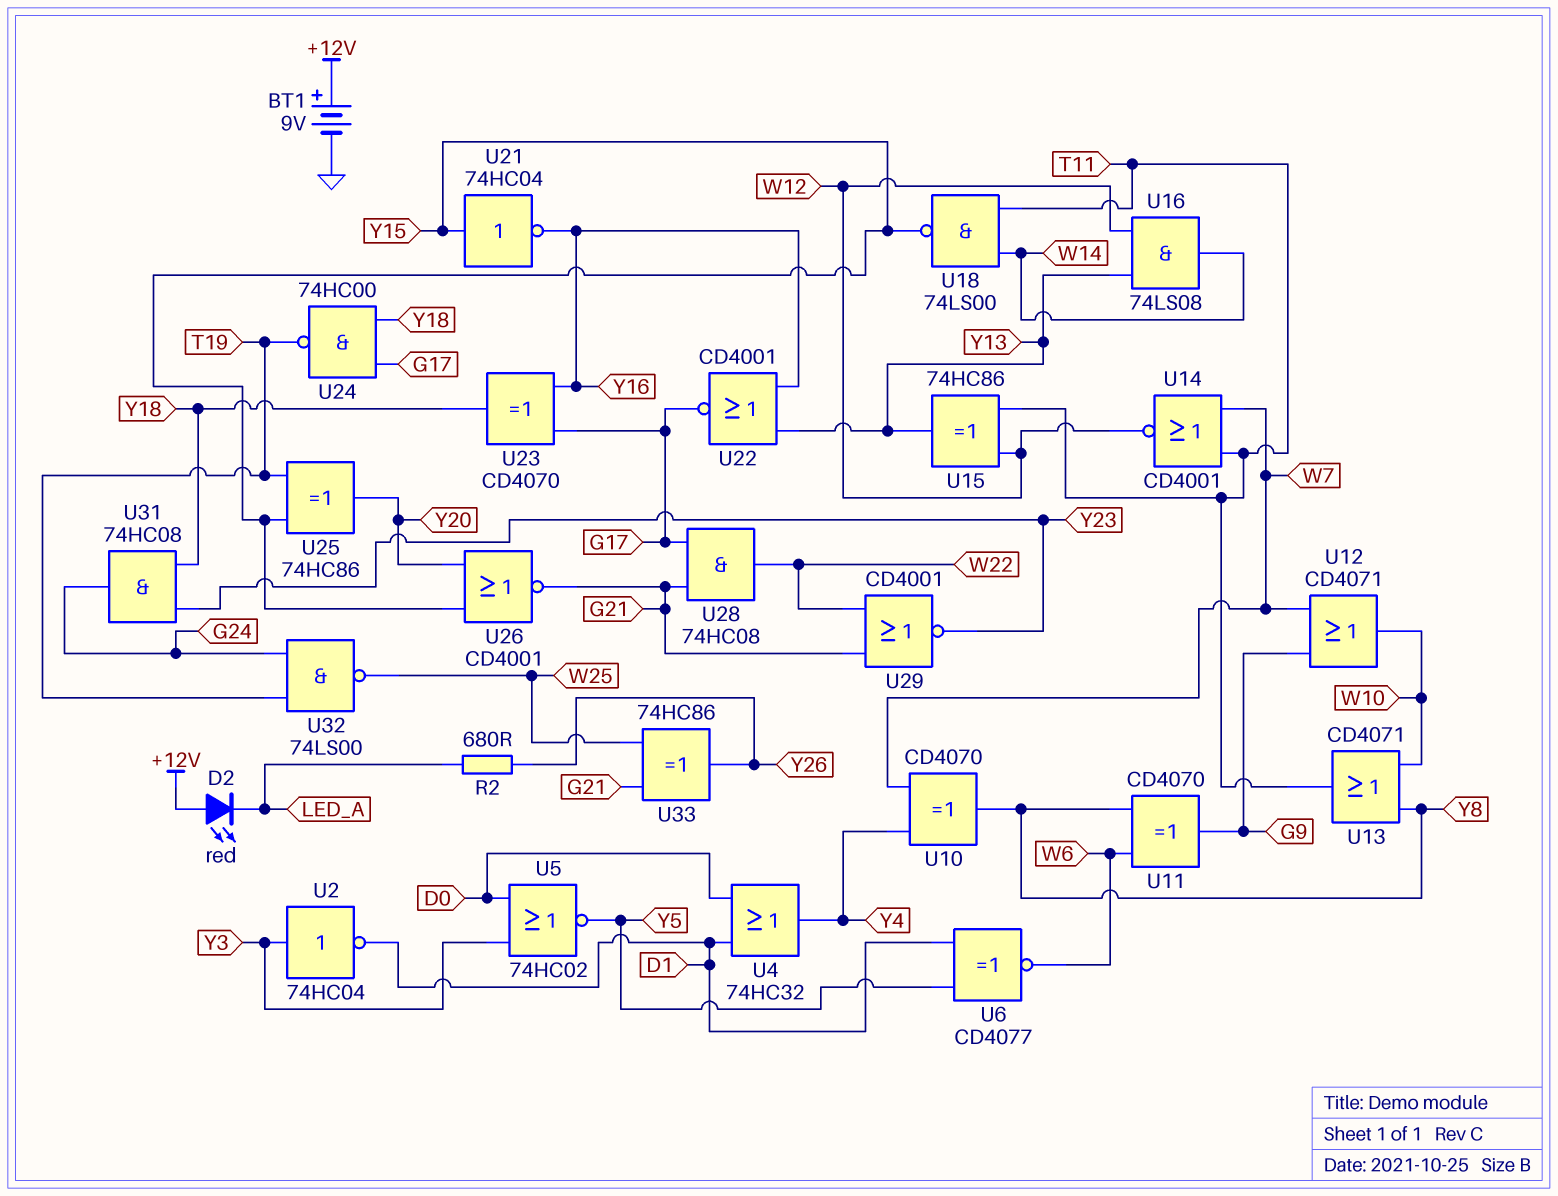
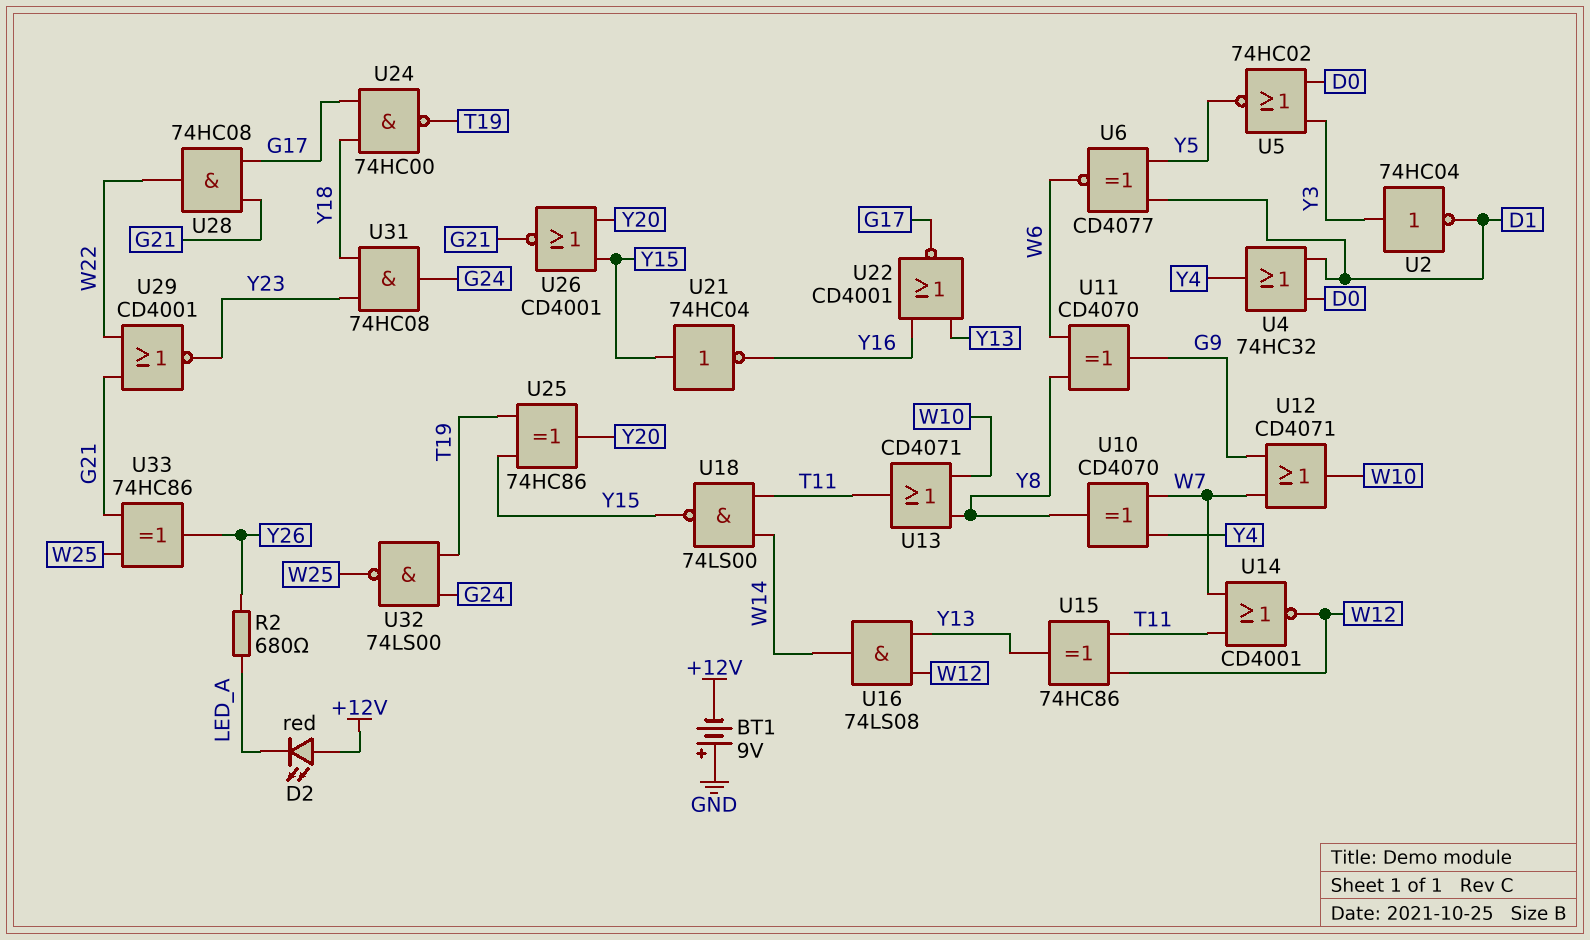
BT1: 9V (plus +12V, minus GND) -> 9V (plus GND, minus +12V)
U23: XOR CD4070 (in G17, in Y16, out Y18) -> none

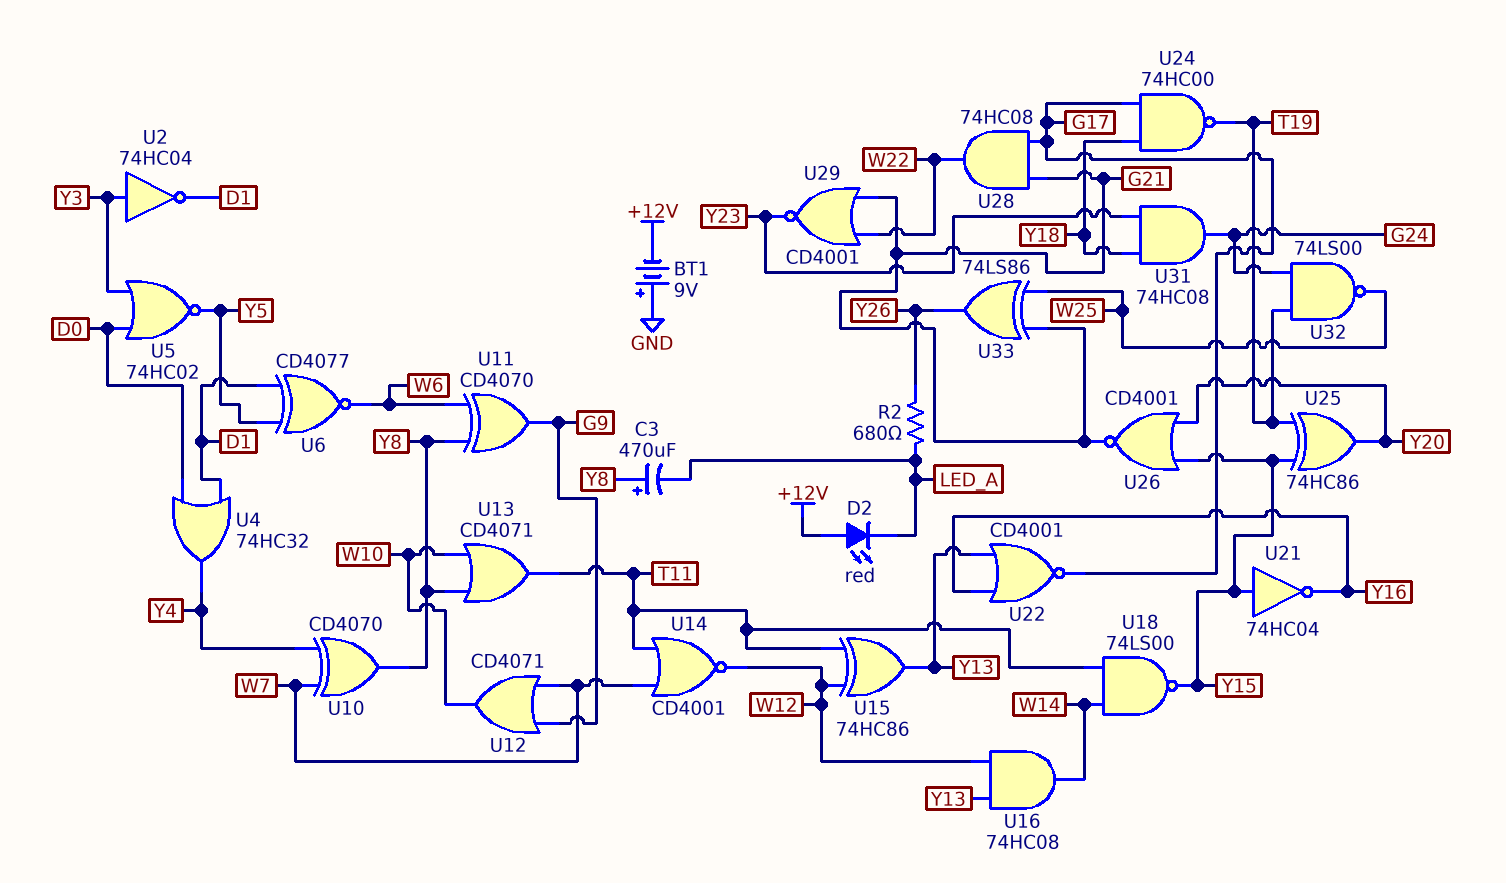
C3: none -> 470uF (plus Y8, minus LED_A)
U16: AND 74LS08 (in W12, in Y13, out W14) -> AND 74HC08 (in W12, in Y13, out W14)
U33: XOR 74HC86 (in G21, in W25, out Y26) -> XOR 74LS86 (in G21, in W25, out Y26)

